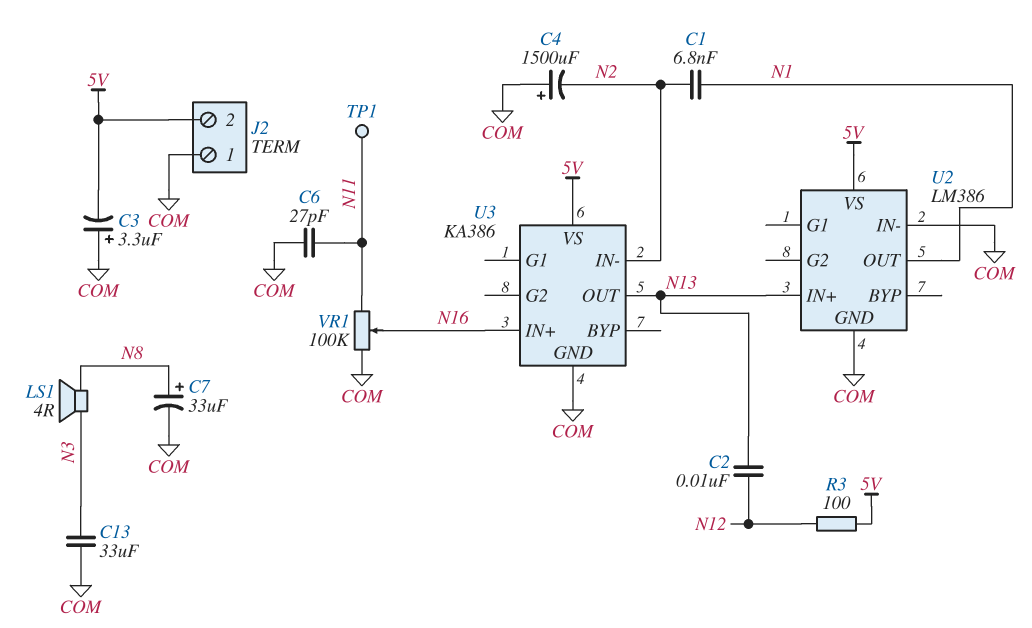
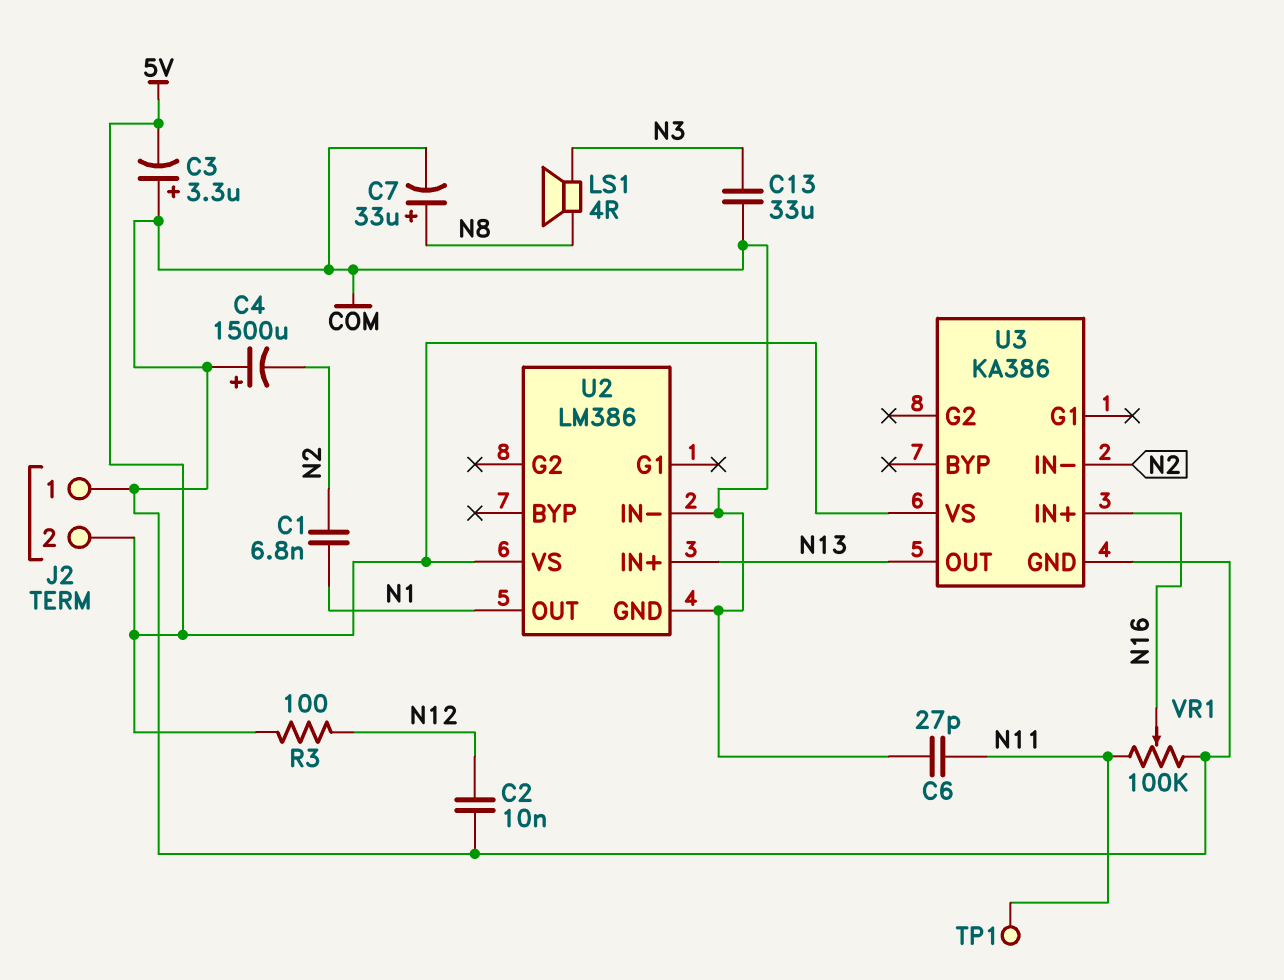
C2: 10nF (N12, N13) -> 10nF (COM, N12)

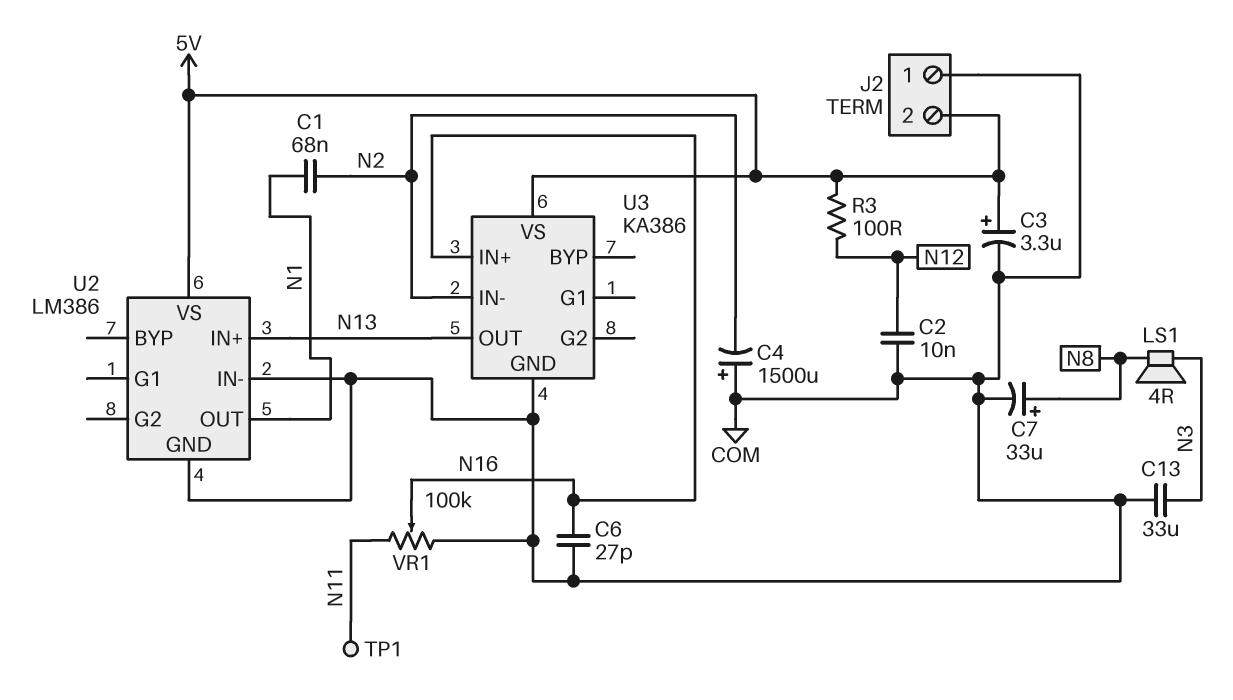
C1: 6.8nF (N1, N2) -> 68nF (N1, N2)
C3: 3.3uF (plus COM, minus 5V) -> 3.3uF (plus 5V, minus COM)
C6: 27pF (COM, N11) -> 27pF (COM, N16)

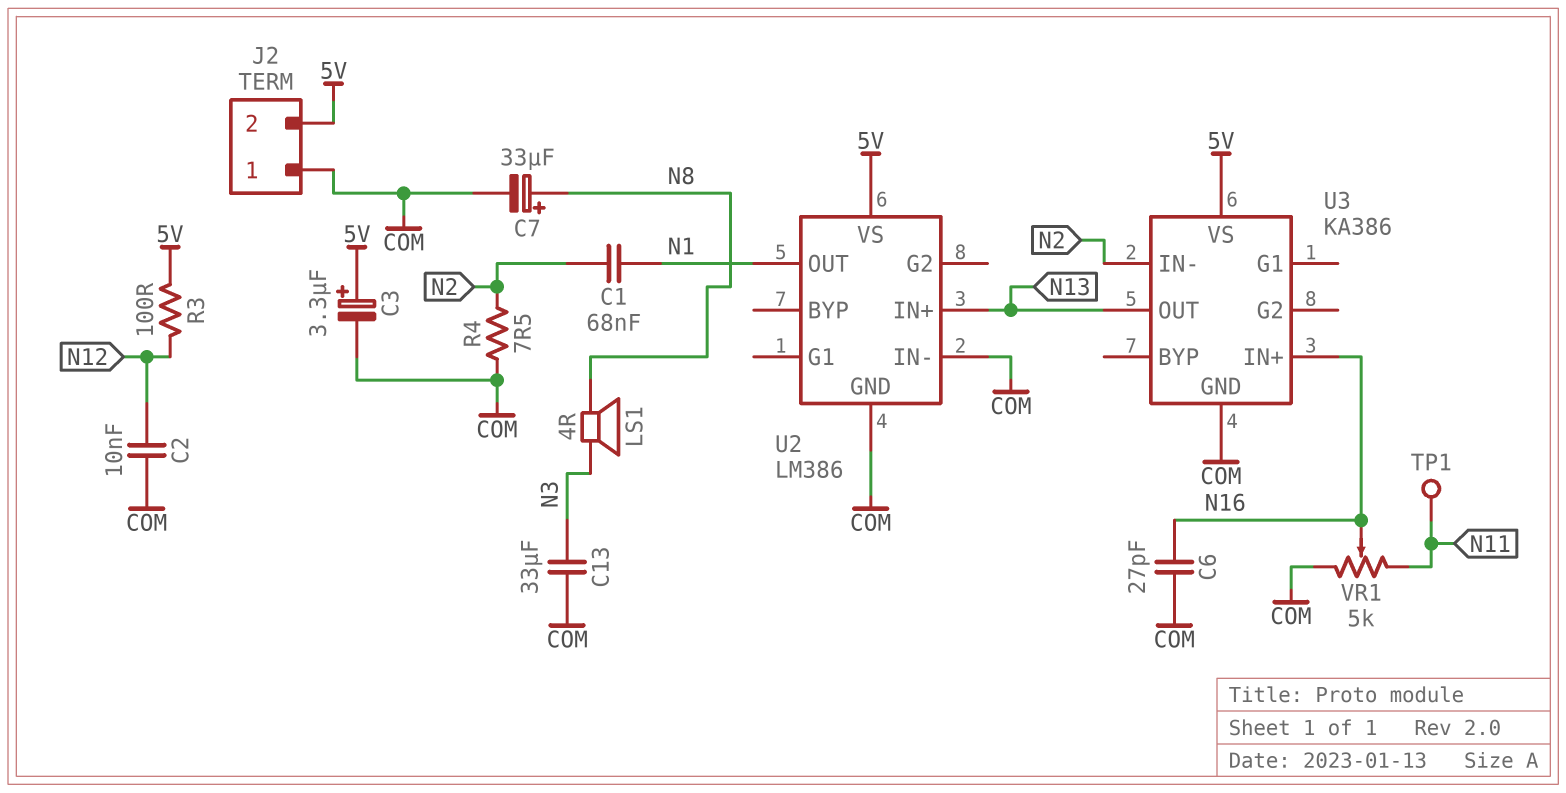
C4: 1500uF (plus COM, minus N2) -> none
R4: none -> 7.5 (COM, N2)
VR1: 100k (COM, N11, wiper N16) -> 5k (COM, N11, wiper N16)

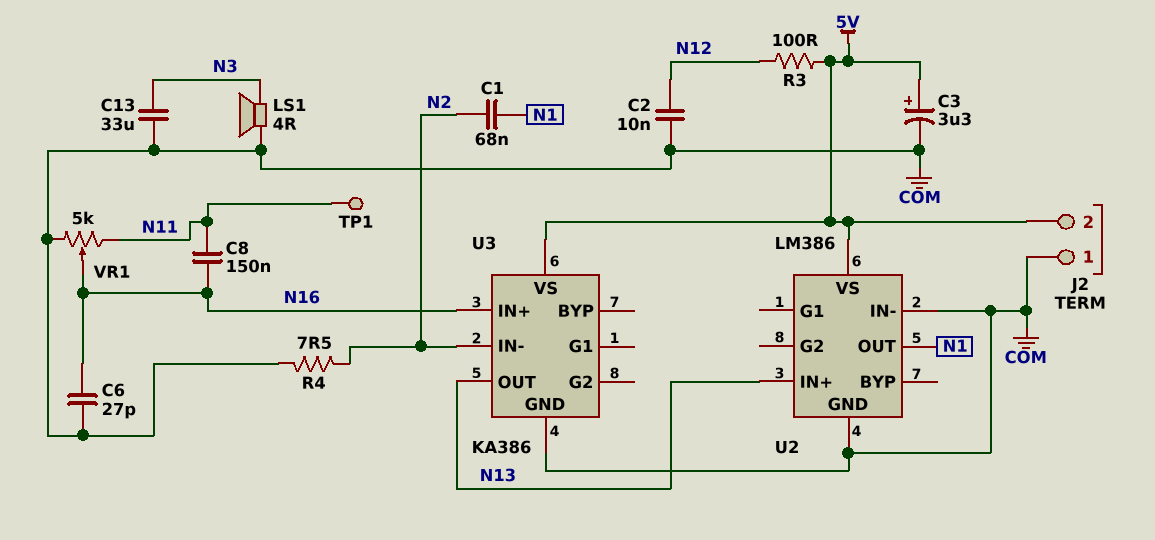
C7: 33uF (plus N8, minus COM) -> none
C8: none -> 150nF (N11, N16)
LS1: speaker 4R (N3, N8) -> speaker 4R (COM, N3)

